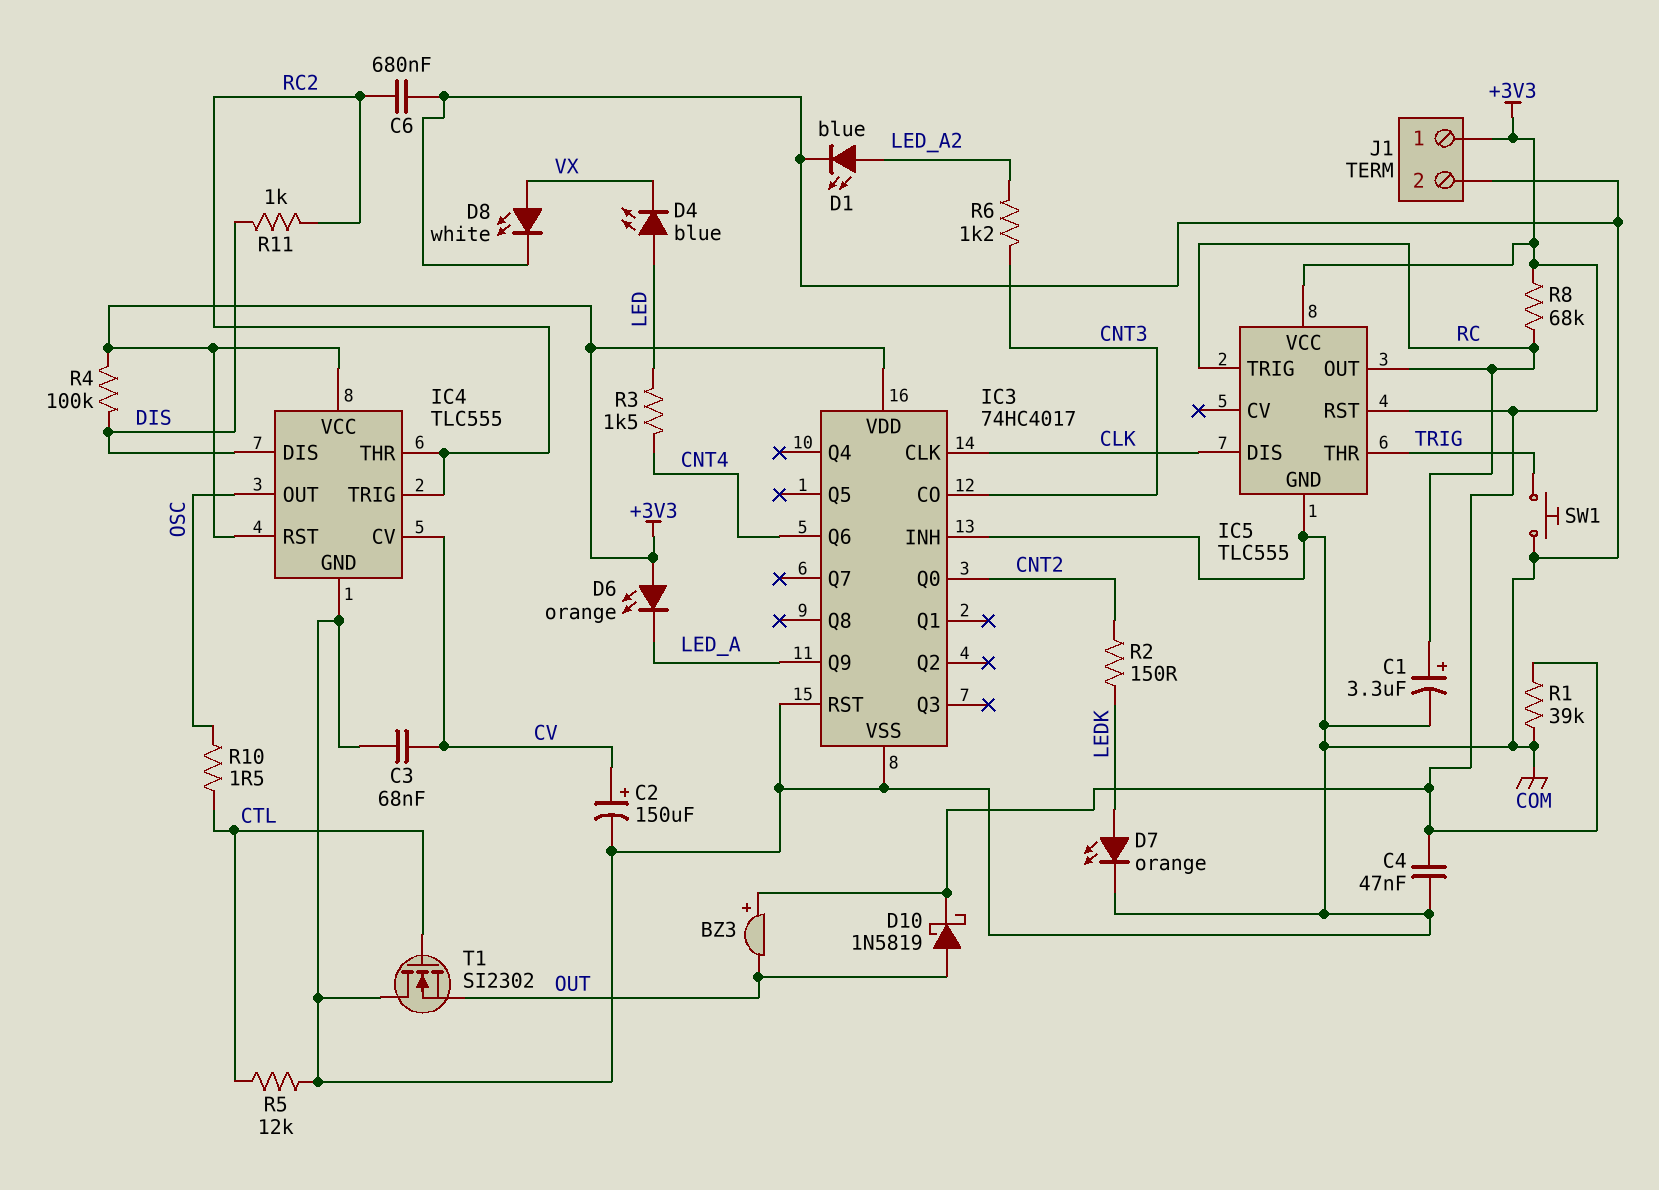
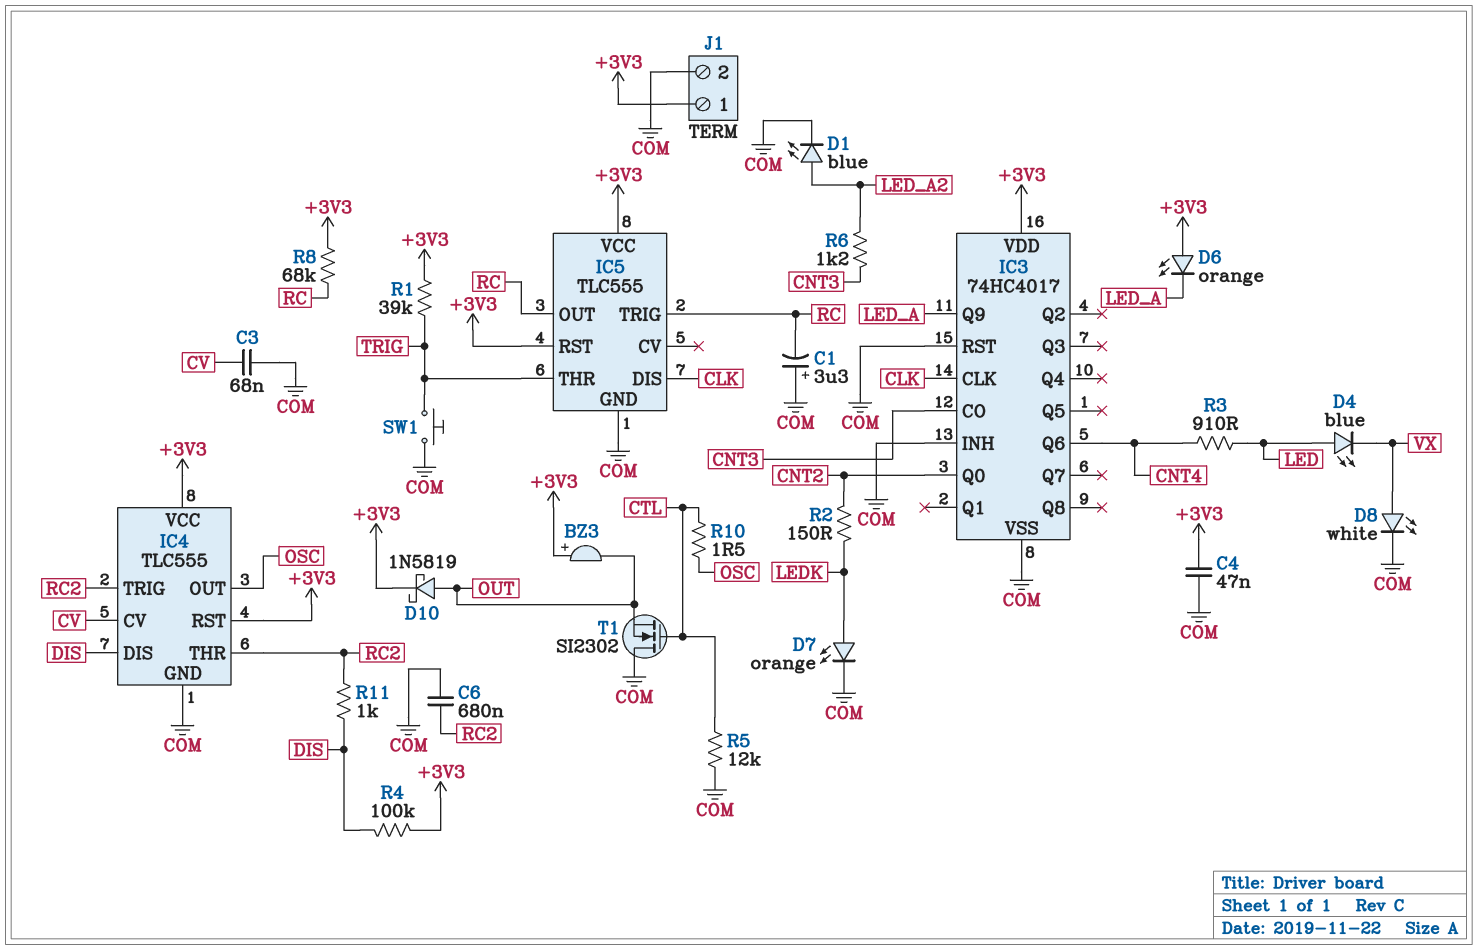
C1: 3.3uF (plus RC, minus COM) -> 3.3uF (plus COM, minus RC)
C2: 150uF (plus CV, minus COM) -> none
R1: 39k (+3V3, COM) -> 39k (+3V3, TRIG)
R3: 1.5k (CNT4, LED) -> 910 (CNT4, LED)

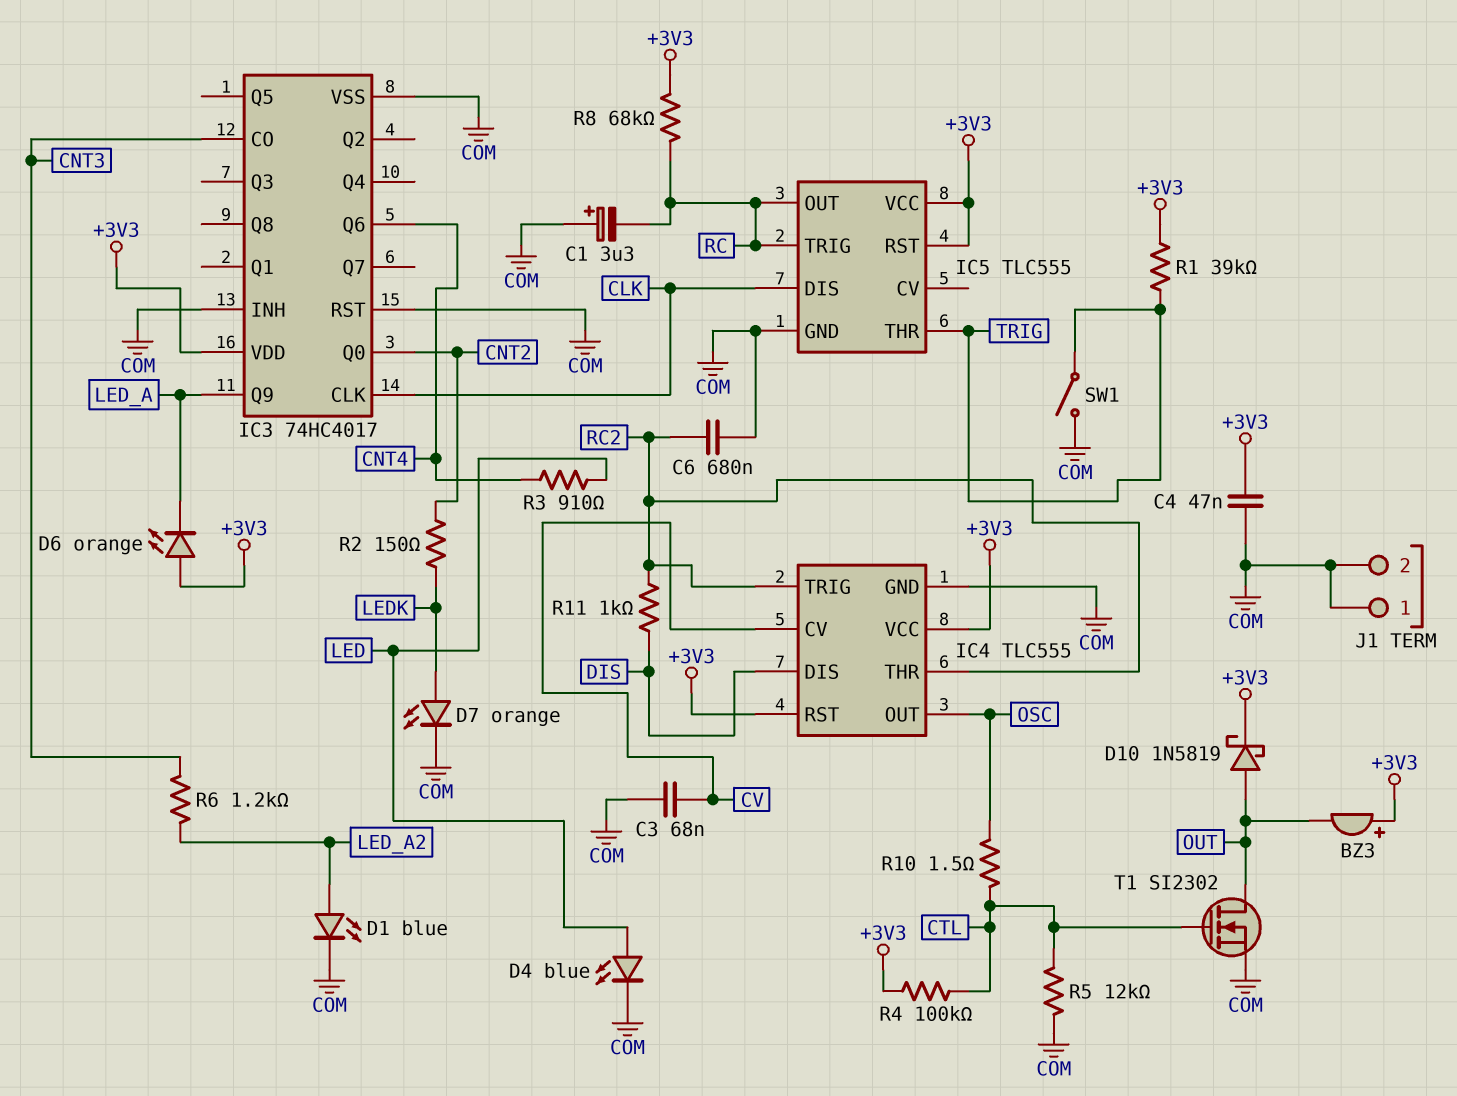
D4: LED blue (A LED, K VX) -> LED blue (A LED, K COM)
D8: LED white (A VX, K COM) -> none
J1 pin 1: +3V3 -> COM
R4: 100k (+3V3, DIS) -> 100k (+3V3, CTL)
SW1: button (COM, TRIG) -> switch (COM, TRIG)
T1: NMOS SI2302 (G CTL, D COM, S OUT) -> NMOS SI2302 (G CTL, D OUT, S COM)

